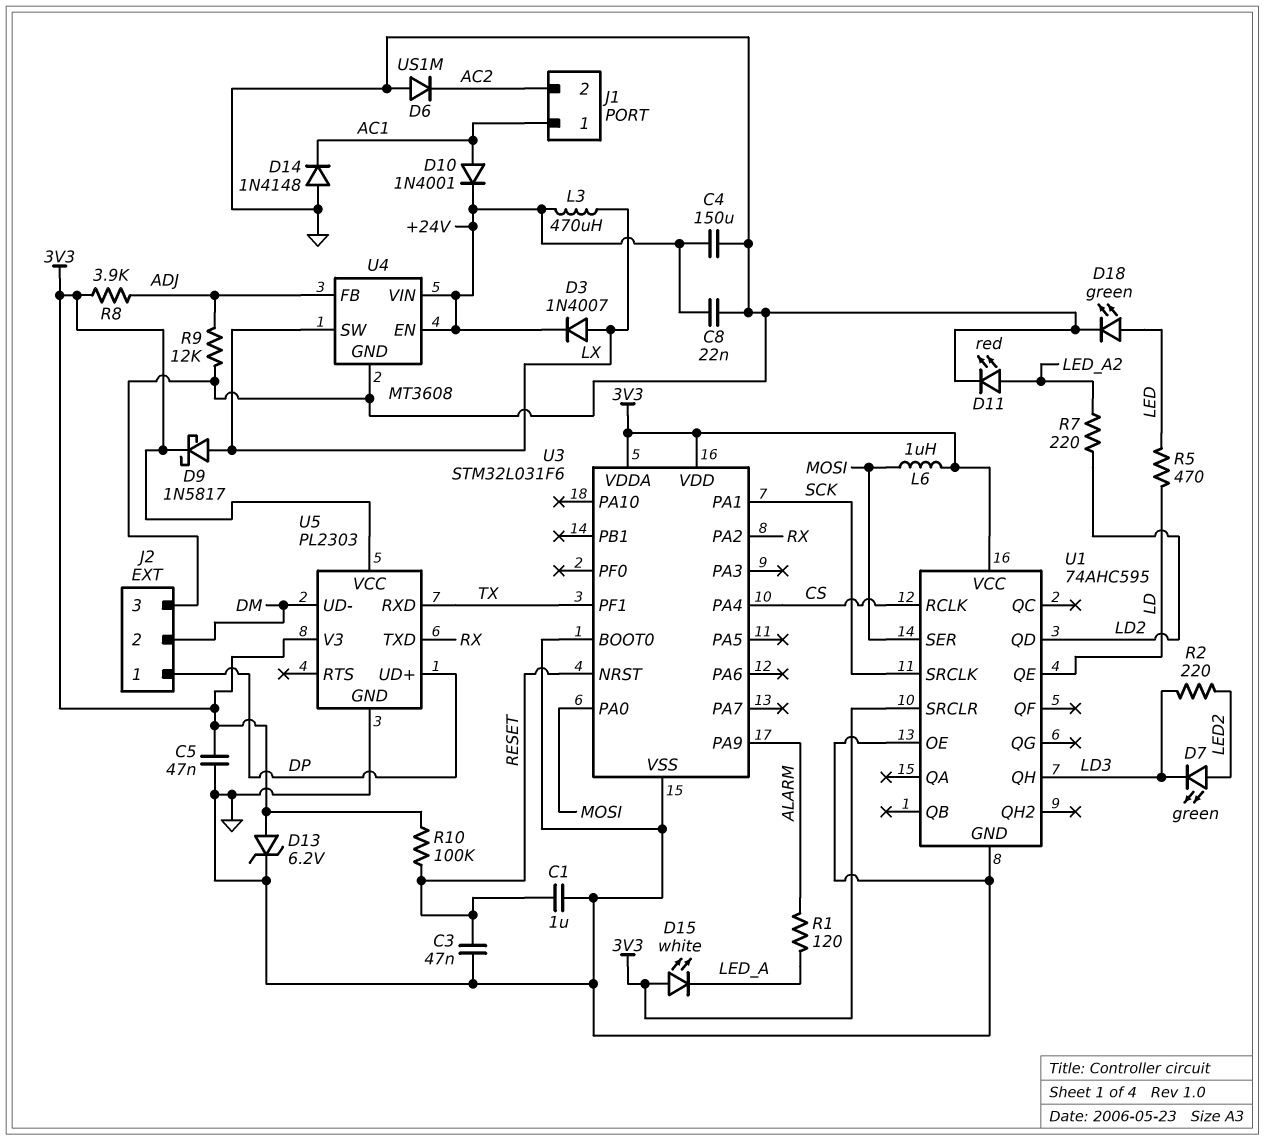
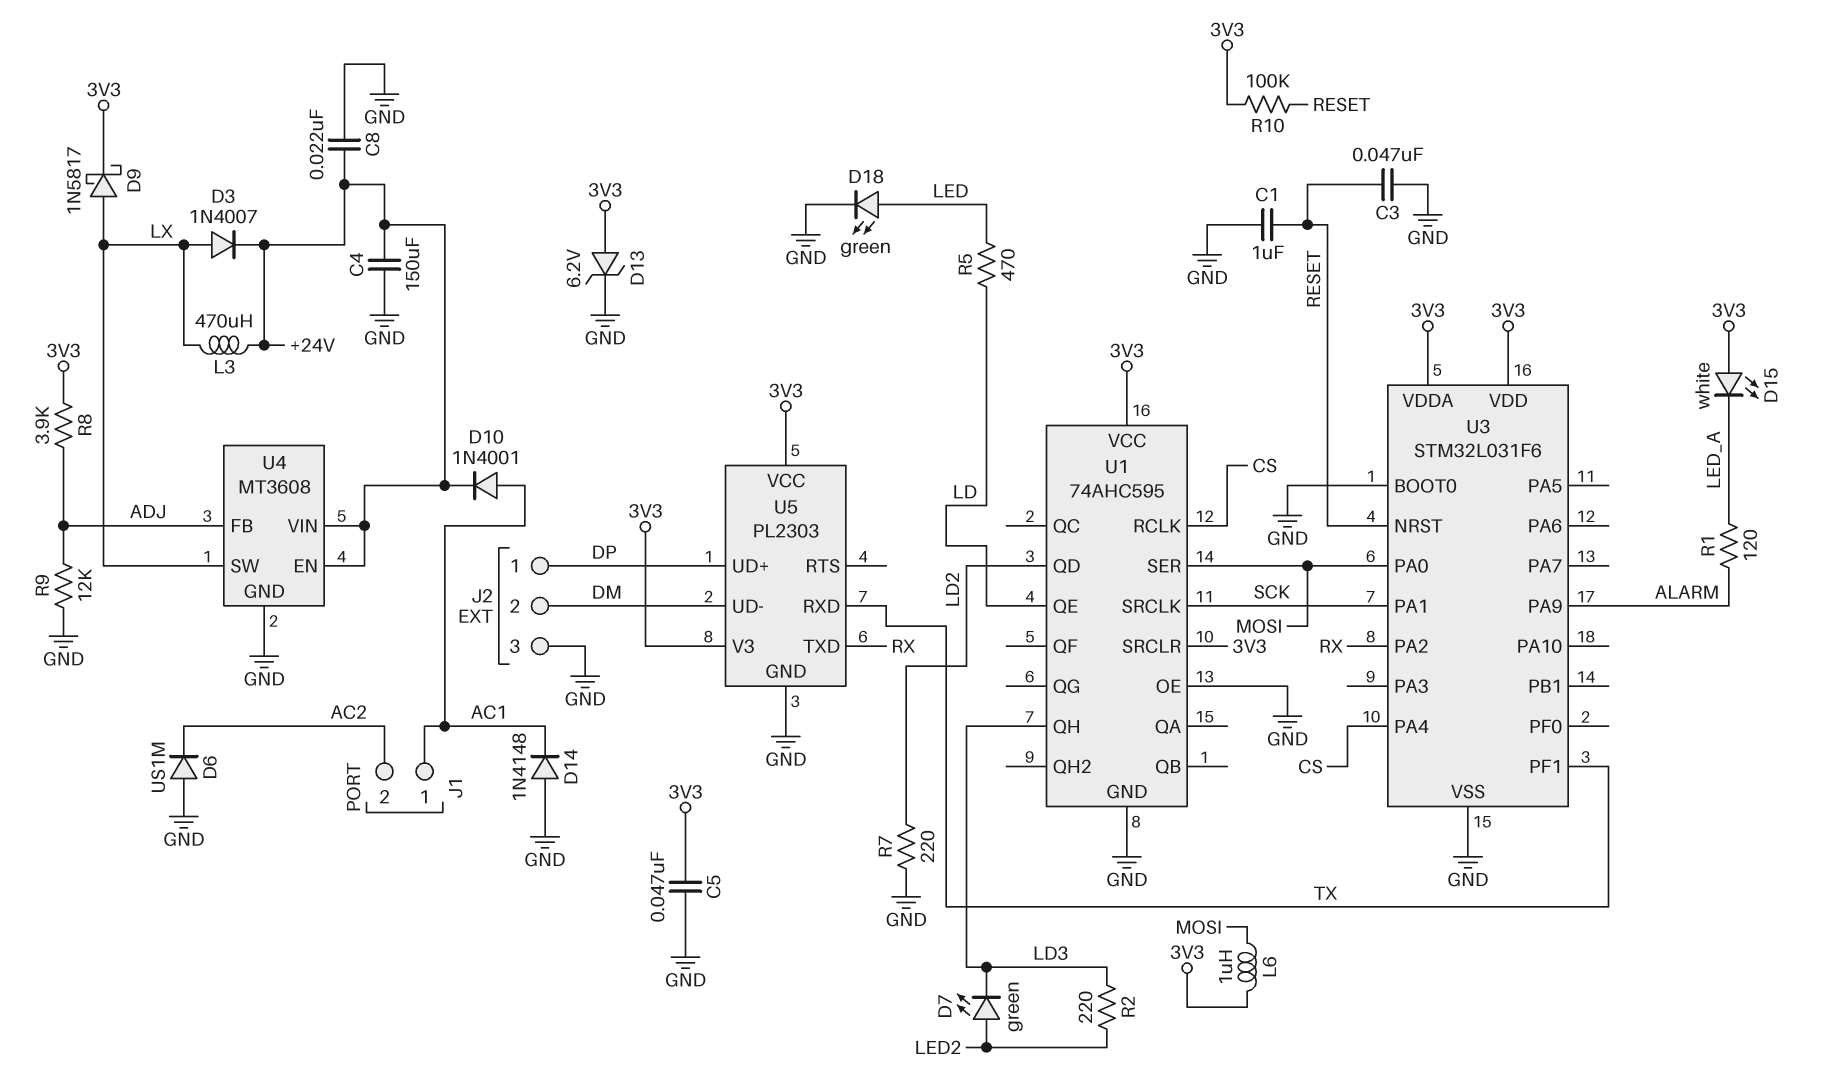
D11: LED red (A LED_A2, K GND) -> none
R7: 220 (LD2, LED_A2) -> 220 (GND, LD2)

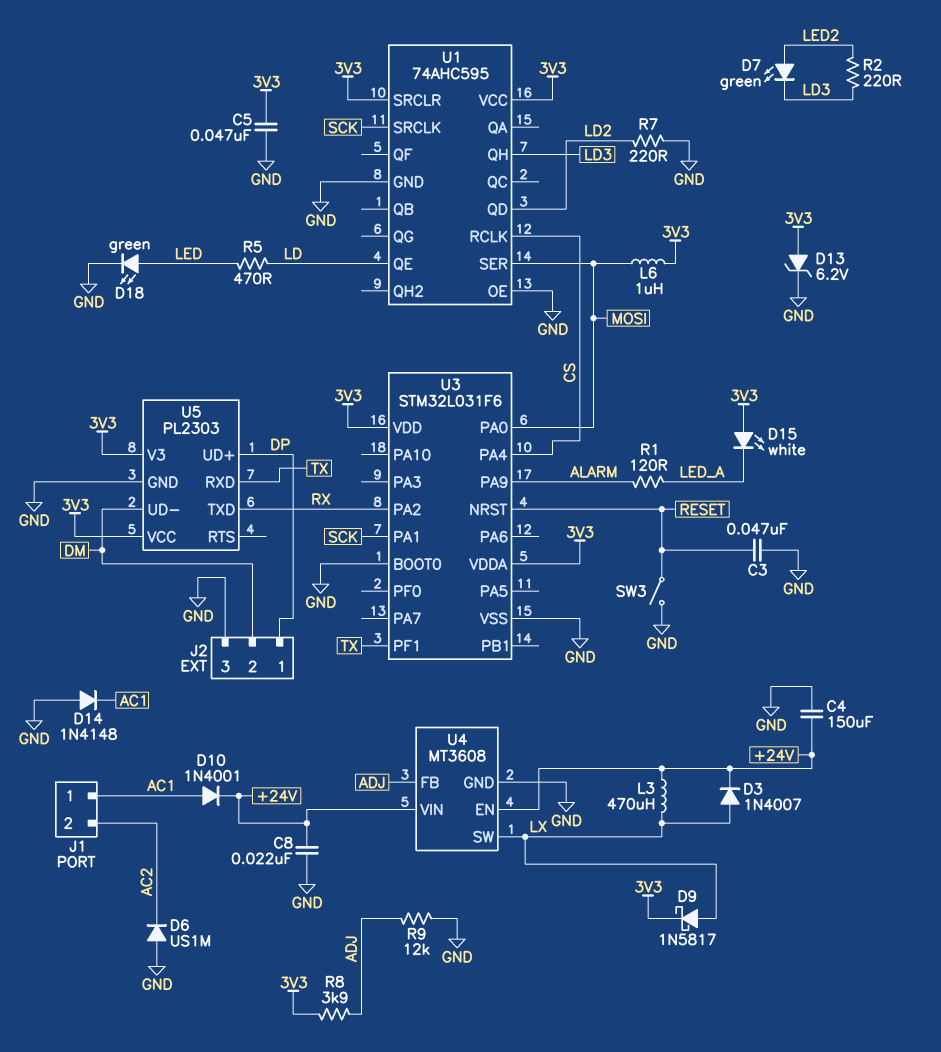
C1: 1uF (GND, RESET) -> none
R10: 100k (3V3, RESET) -> none
SW3: none -> switch (GND, RESET)

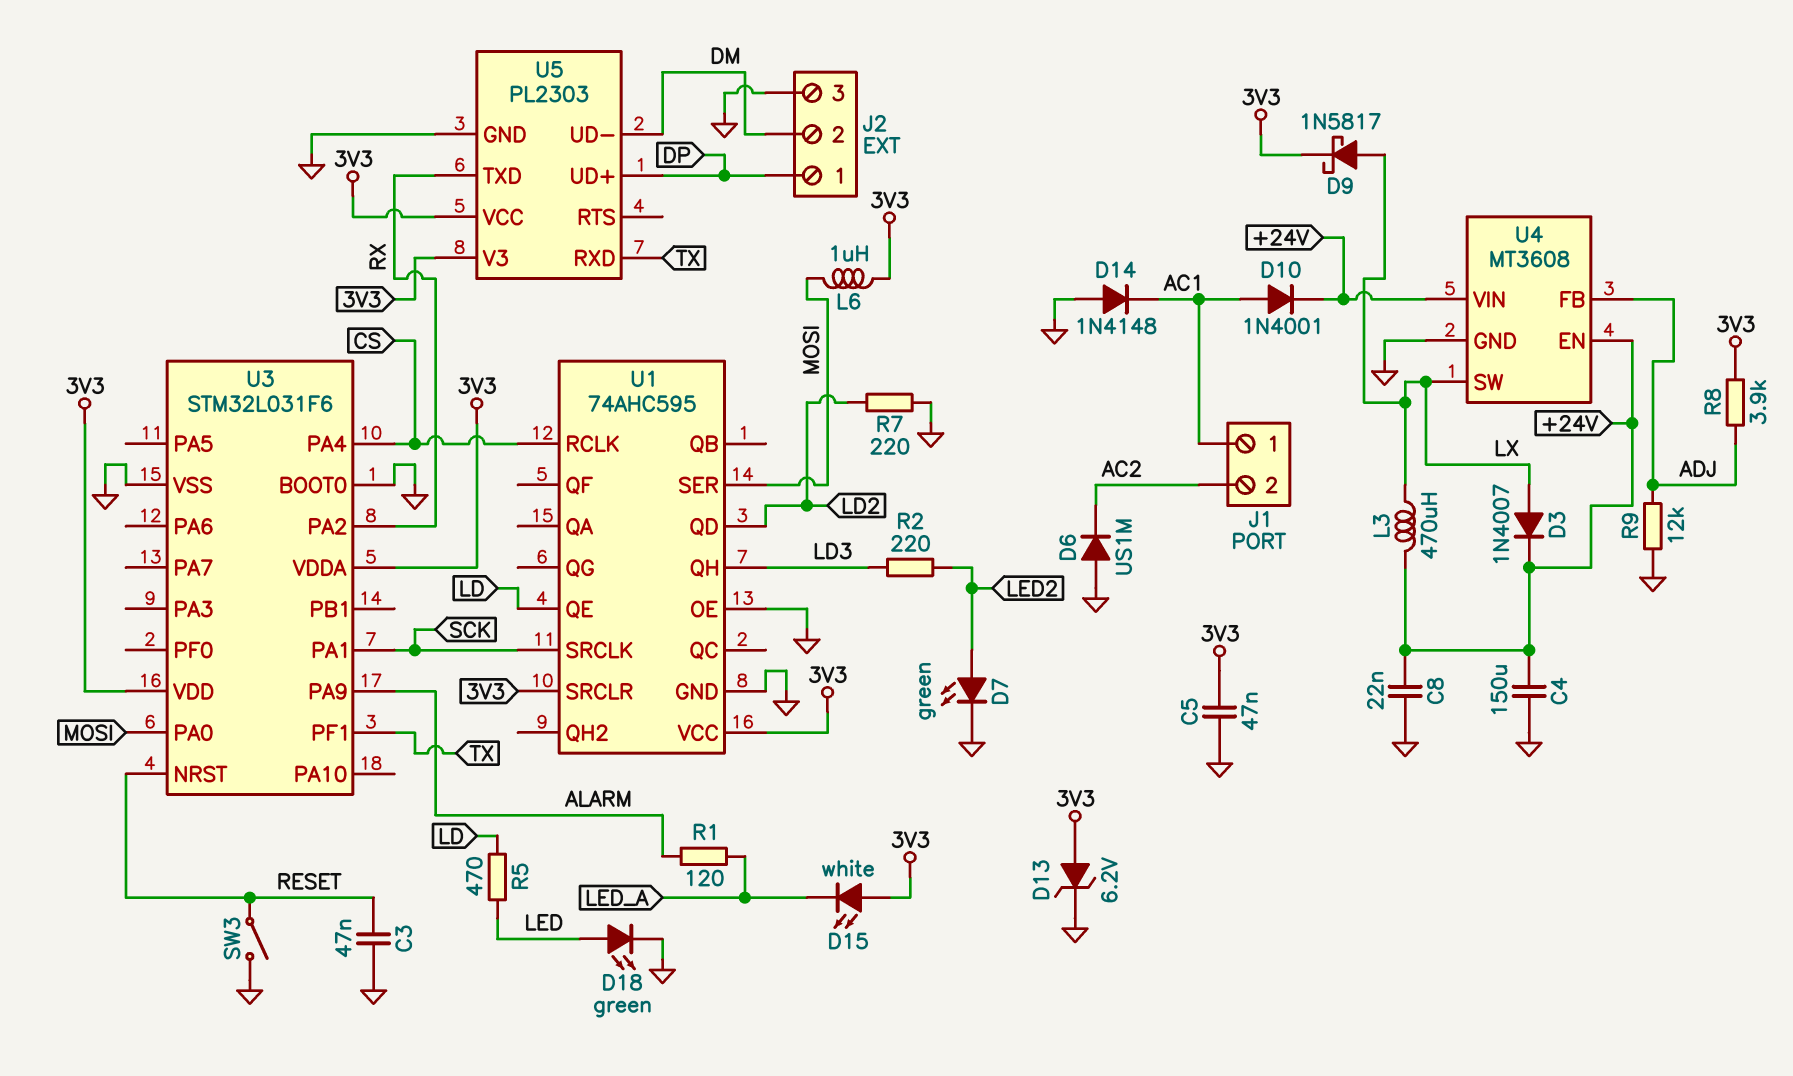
D7: LED green (A LED2, K LD3) -> LED green (A LED2, K GND)

